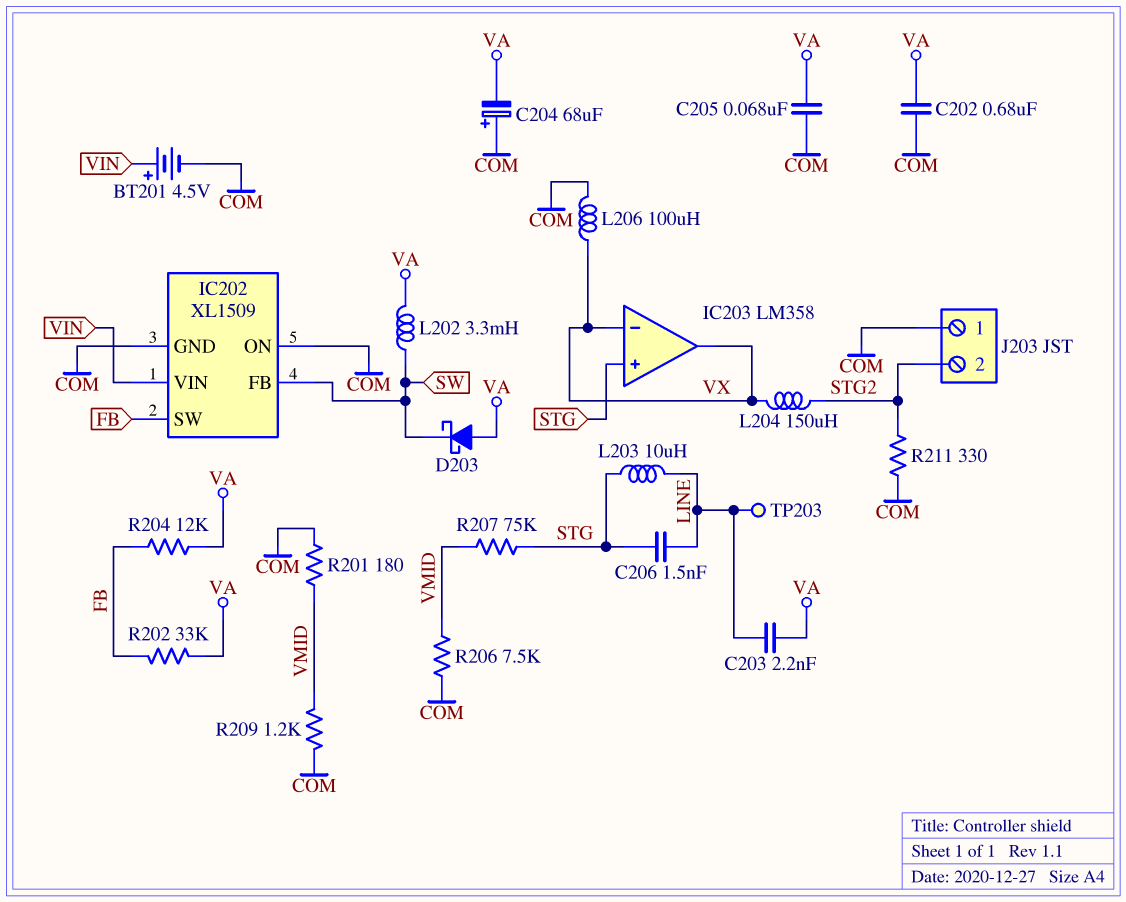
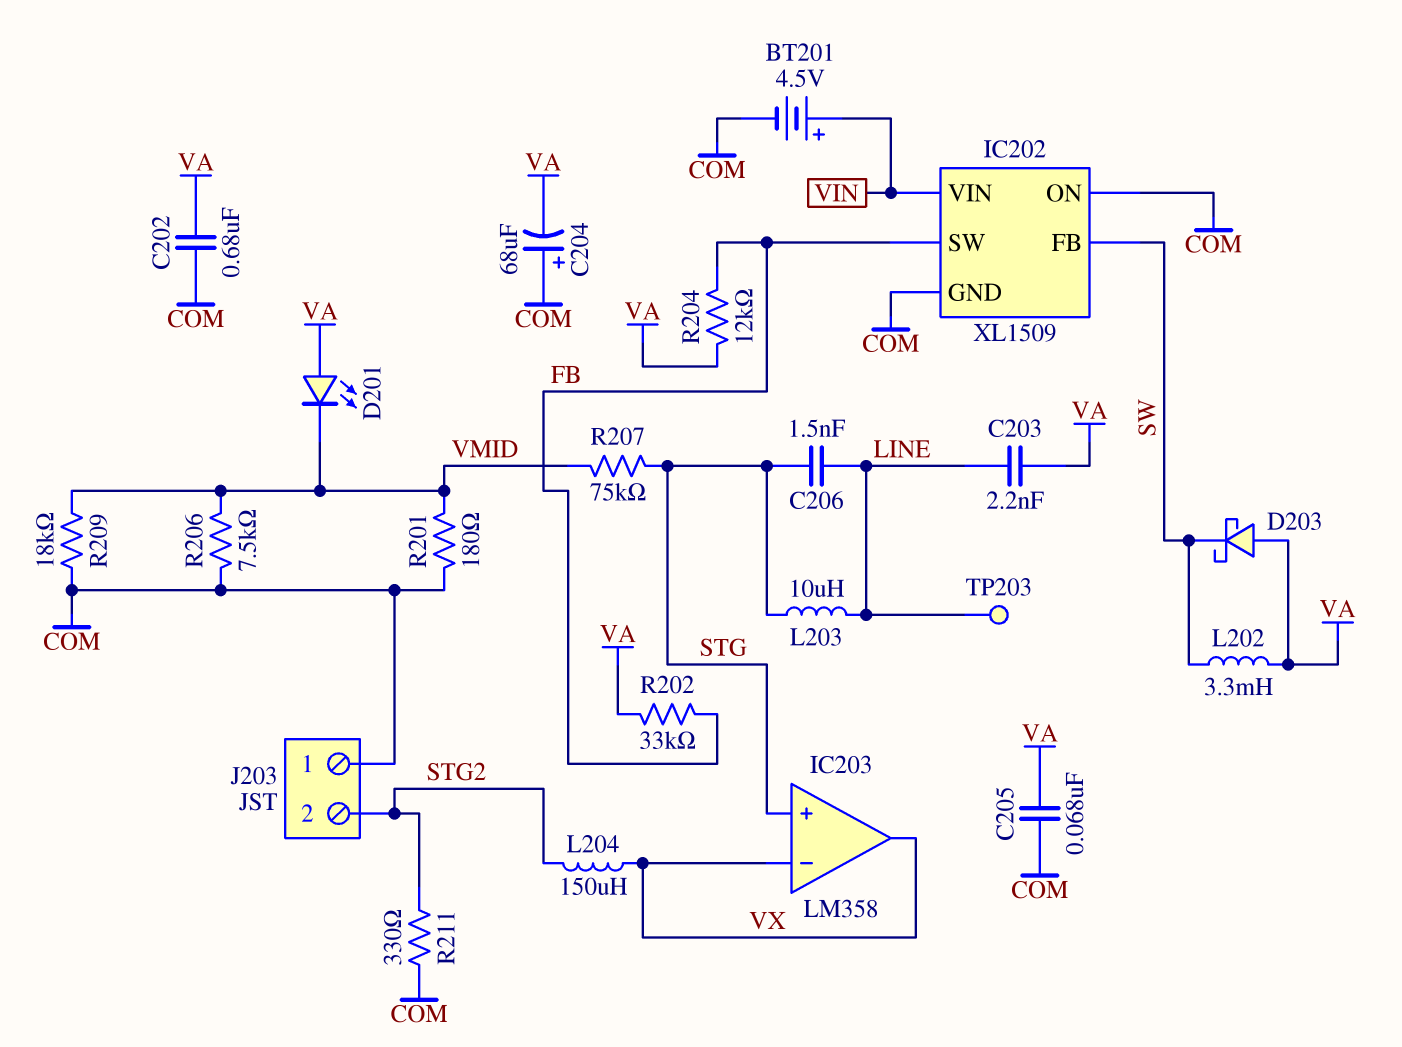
D201: none -> LED (A VA, K VMID)
L206: 100uH (COM, VX) -> none
R209: 1.2k (COM, VMID) -> 18k (COM, VMID)

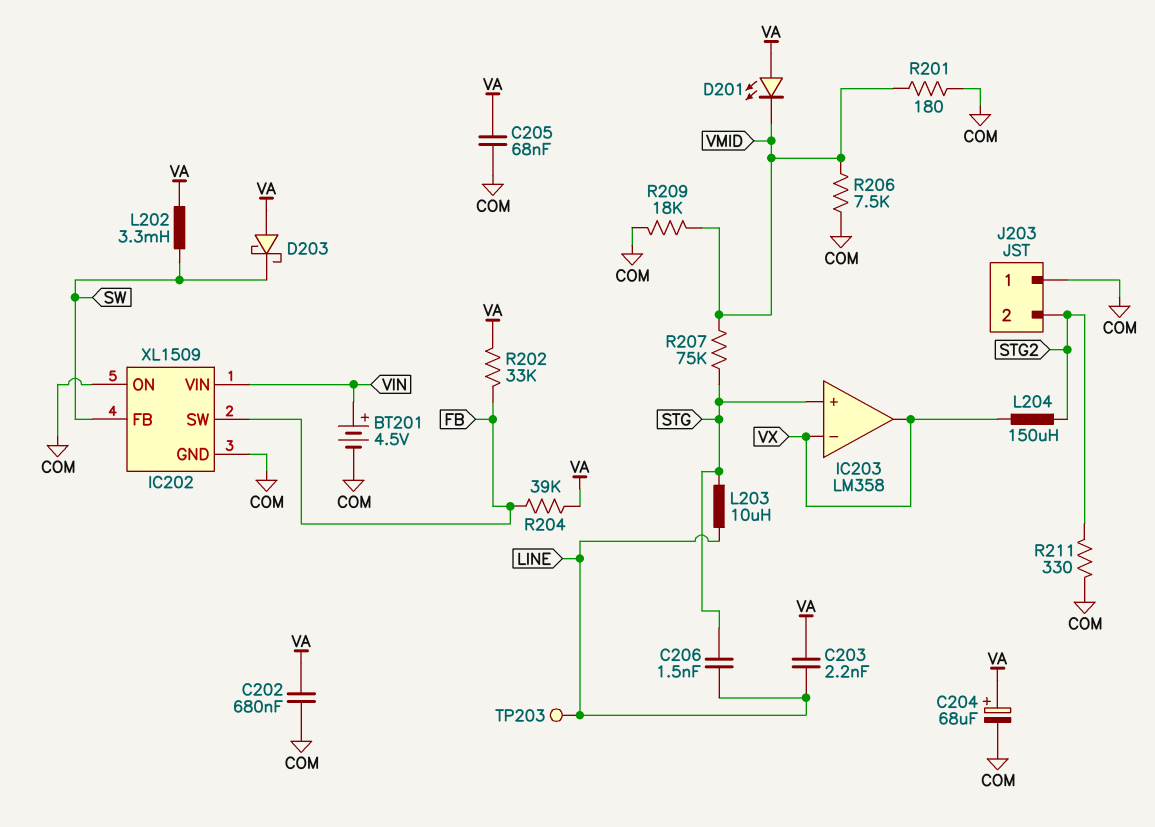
C204: 68uF (plus COM, minus VA) -> 68uF (plus VA, minus COM)
R204: 12k (FB, VA) -> 39k (FB, VA)

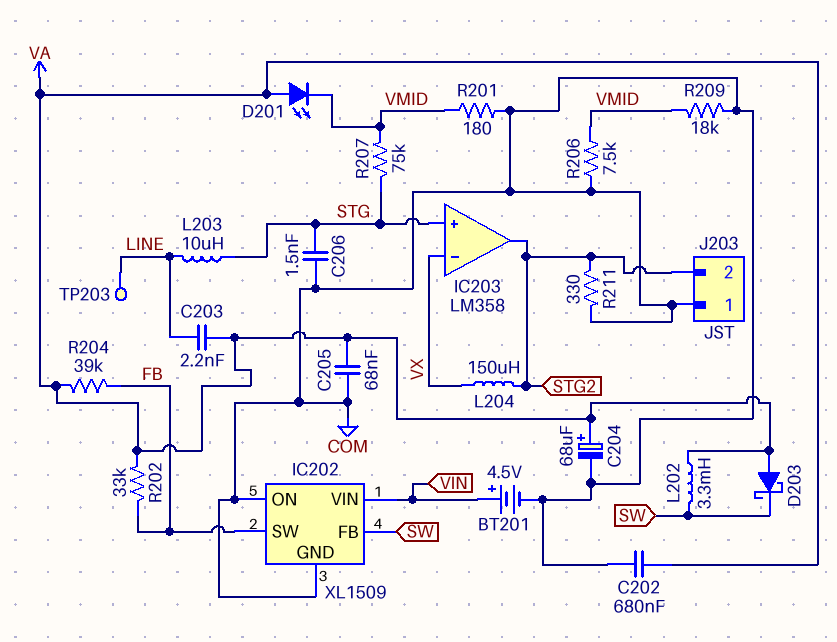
C206: 1.5nF (LINE, STG) -> 1.5nF (COM, STG)
IC203 pin out: VX -> STG2

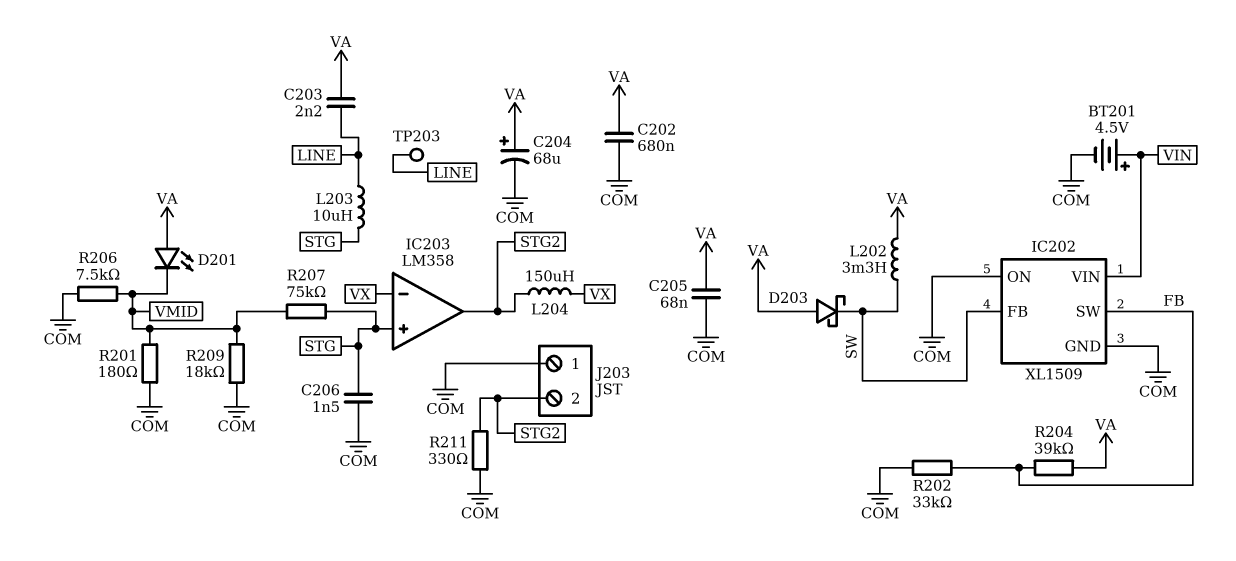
R202: 33k (FB, VA) -> 33k (COM, FB)

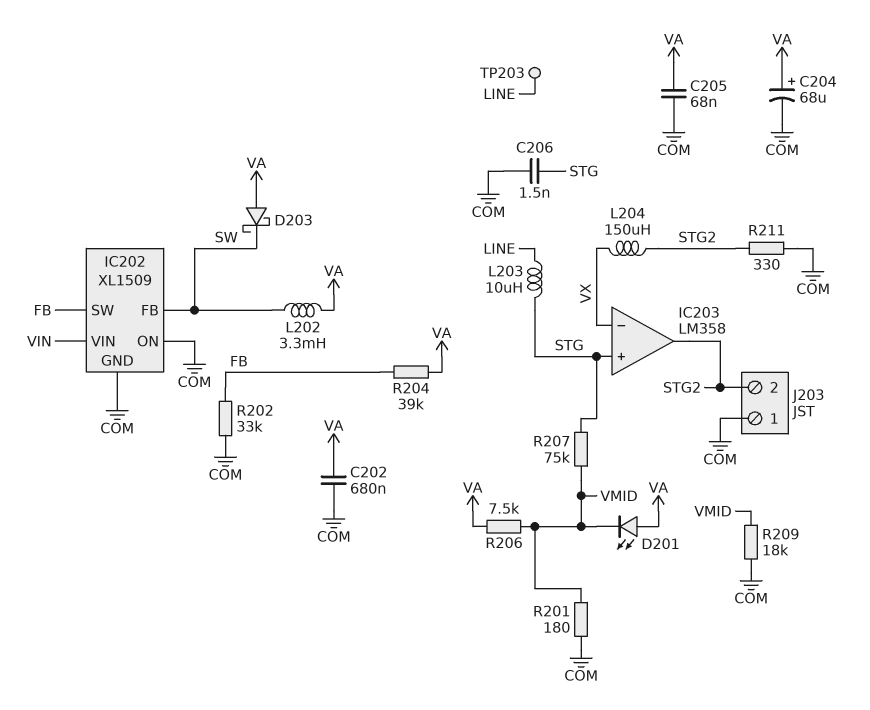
BT201: 4.5V (plus VIN, minus COM) -> none
C203: 2.2nF (LINE, VA) -> none
R206: 7.5k (COM, VMID) -> 7.5k (VA, VMID)

